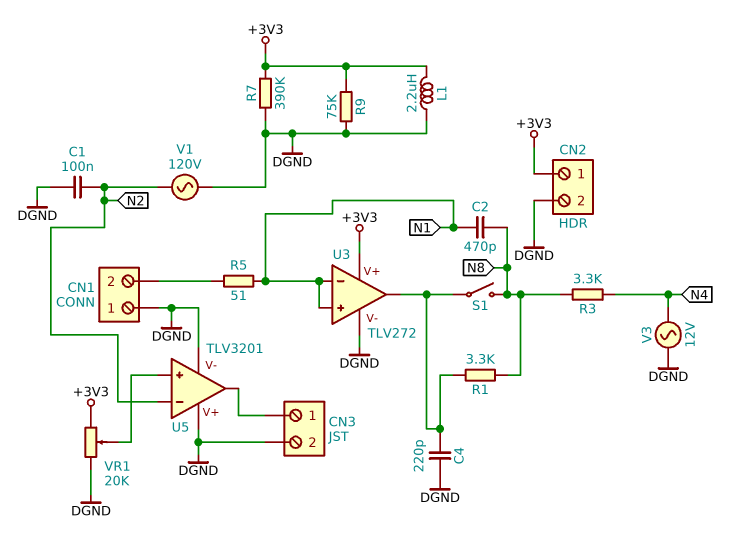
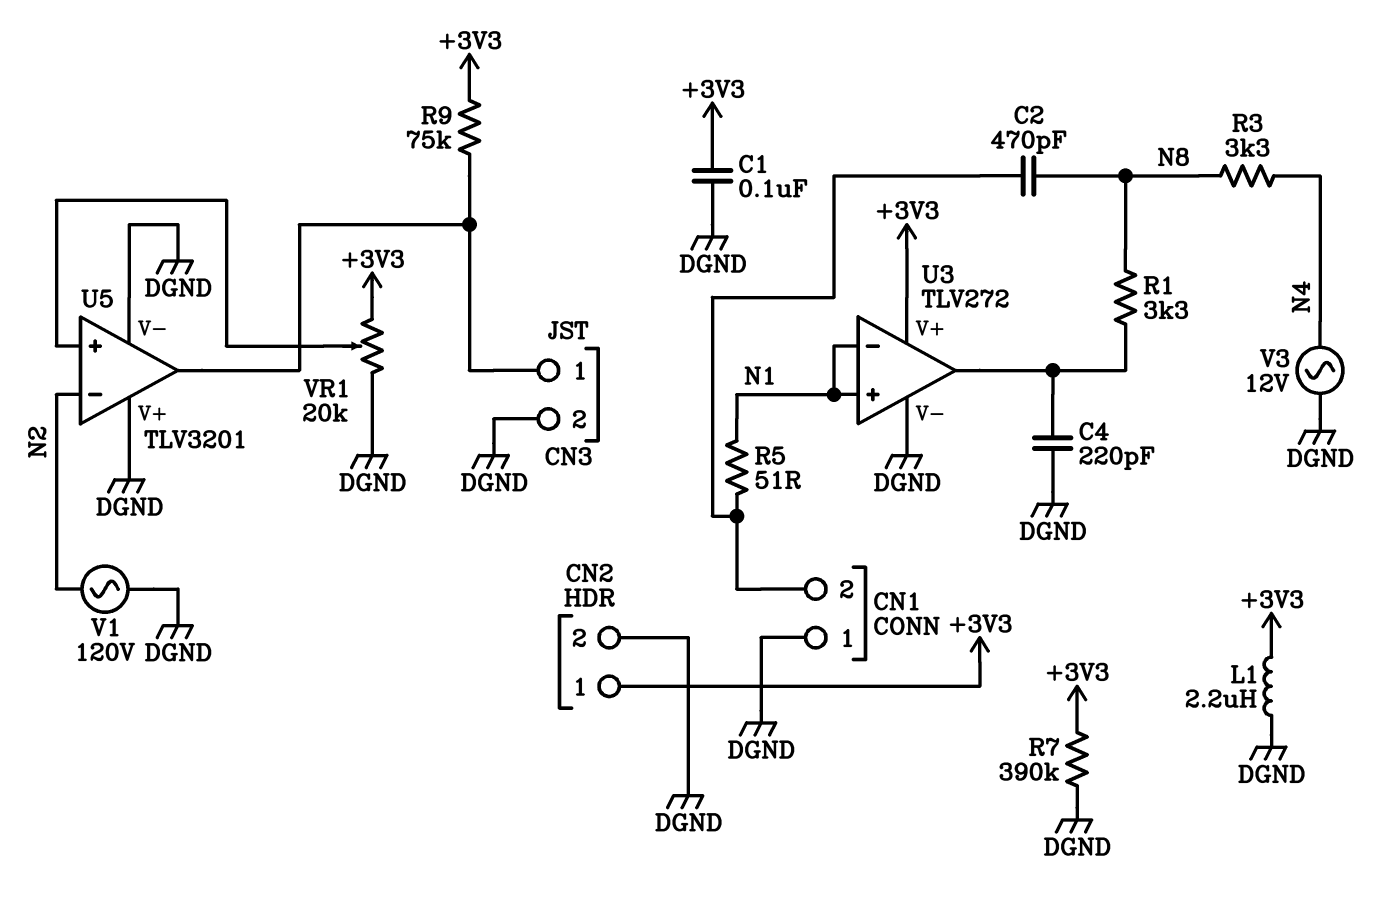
C1: 100nF (DGND, N2) -> 100nF (+3V3, DGND)
C2: 470pF (N1, N8) -> 470pF (CN1/2, N8)
R9: 75k (+3V3, DGND) -> 75k (+3V3, CN3/1)
S1: switch (N8, U3/out) -> none

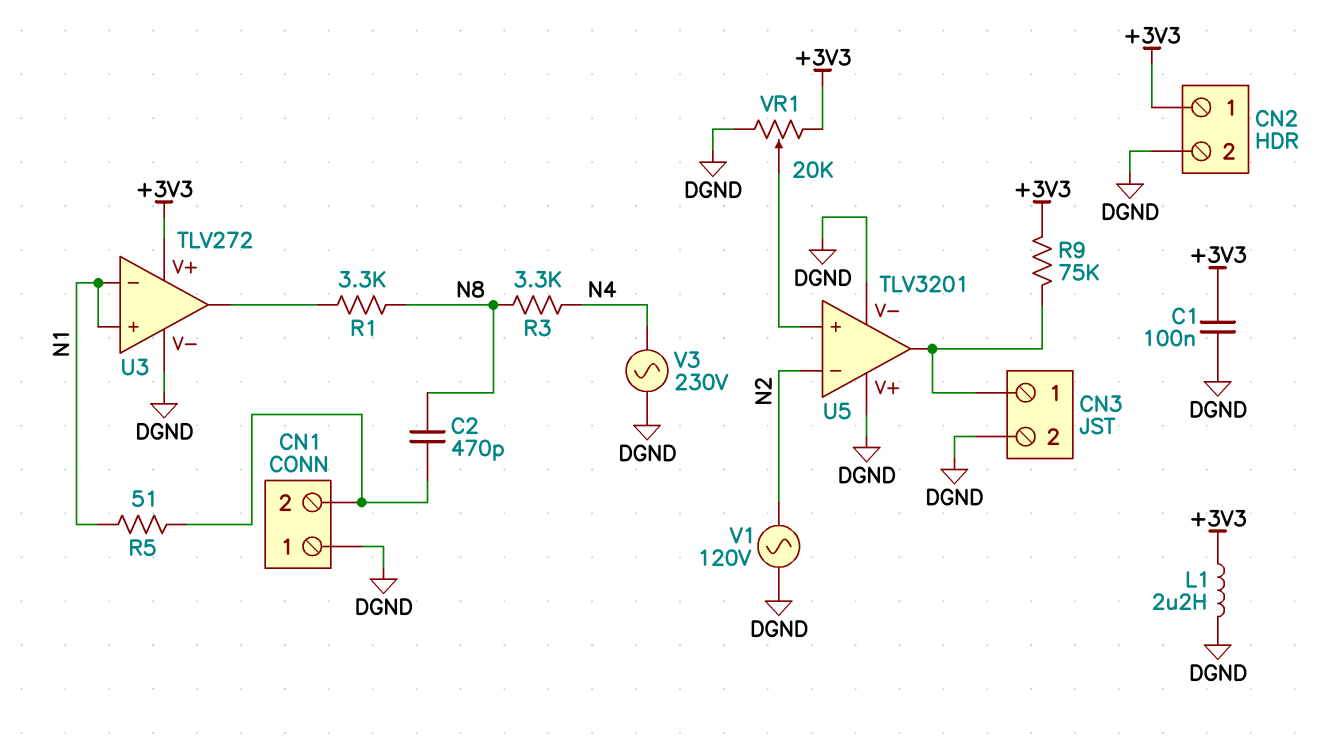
C4: 220pF (DGND, U3/out) -> none
R7: 390k (+3V3, DGND) -> none
V3: AC 12V (DGND, N4) -> AC 230V (DGND, N4)

